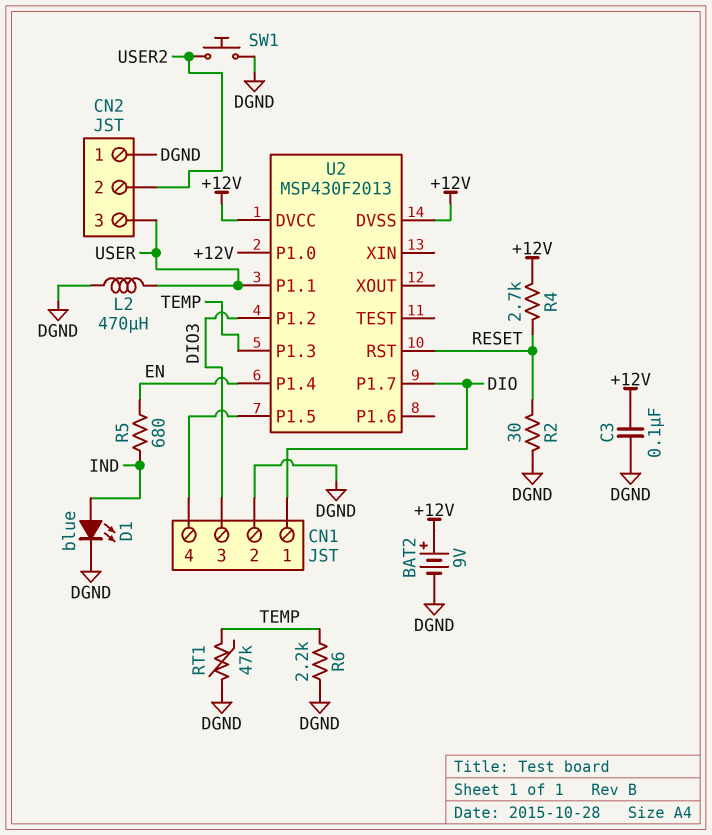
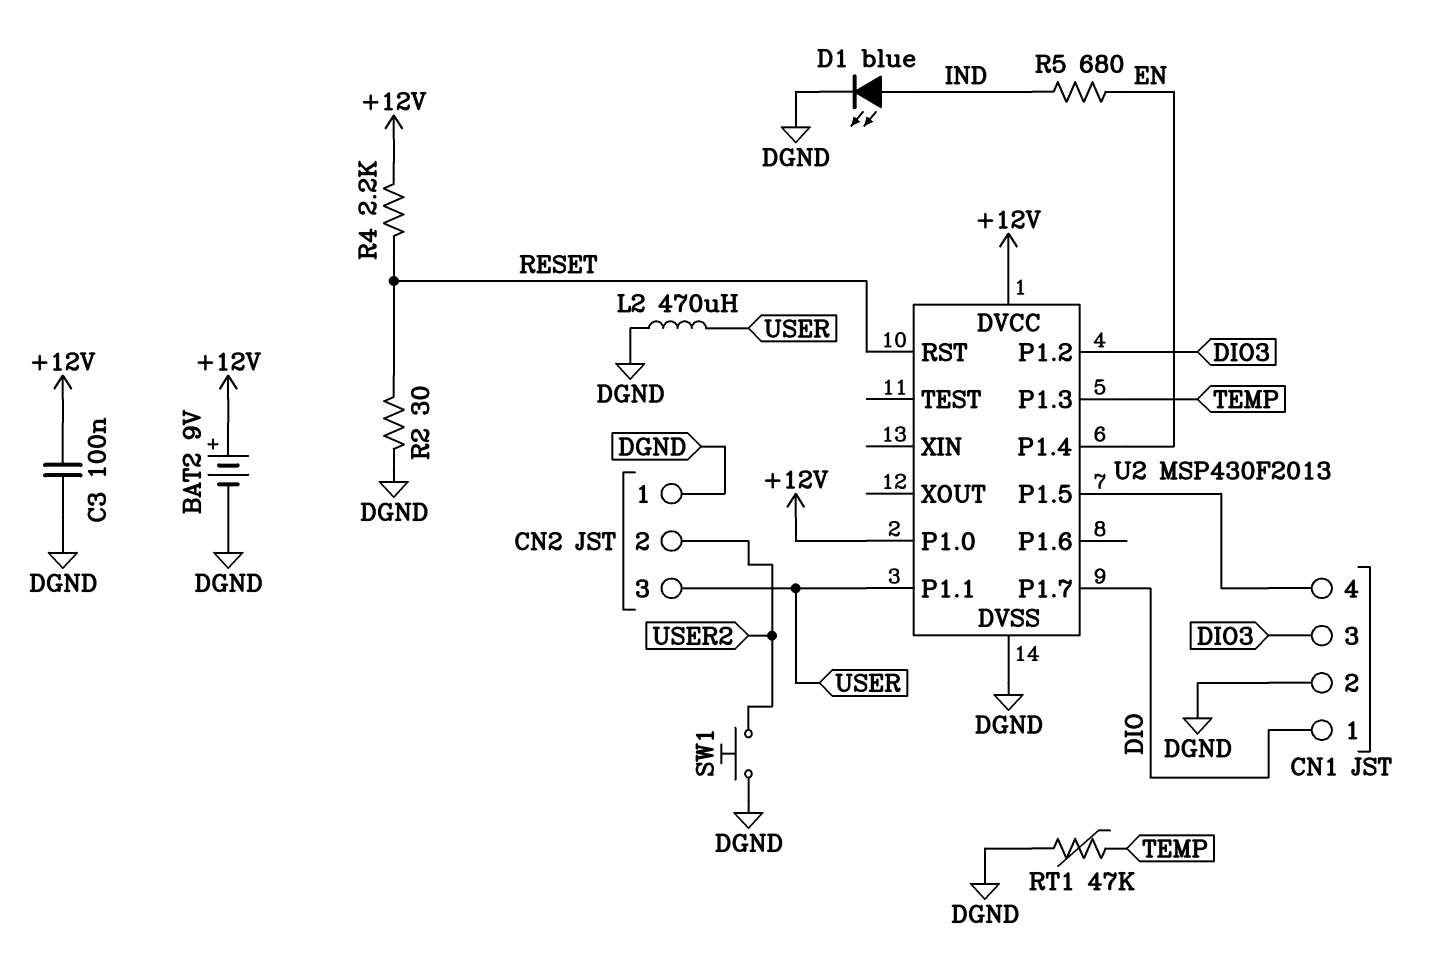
R4: 2.7k (+12V, RESET) -> 2.2k (+12V, RESET)
R6: 2.2k (DGND, TEMP) -> none
U2 pin DVSS: +12V -> DGND

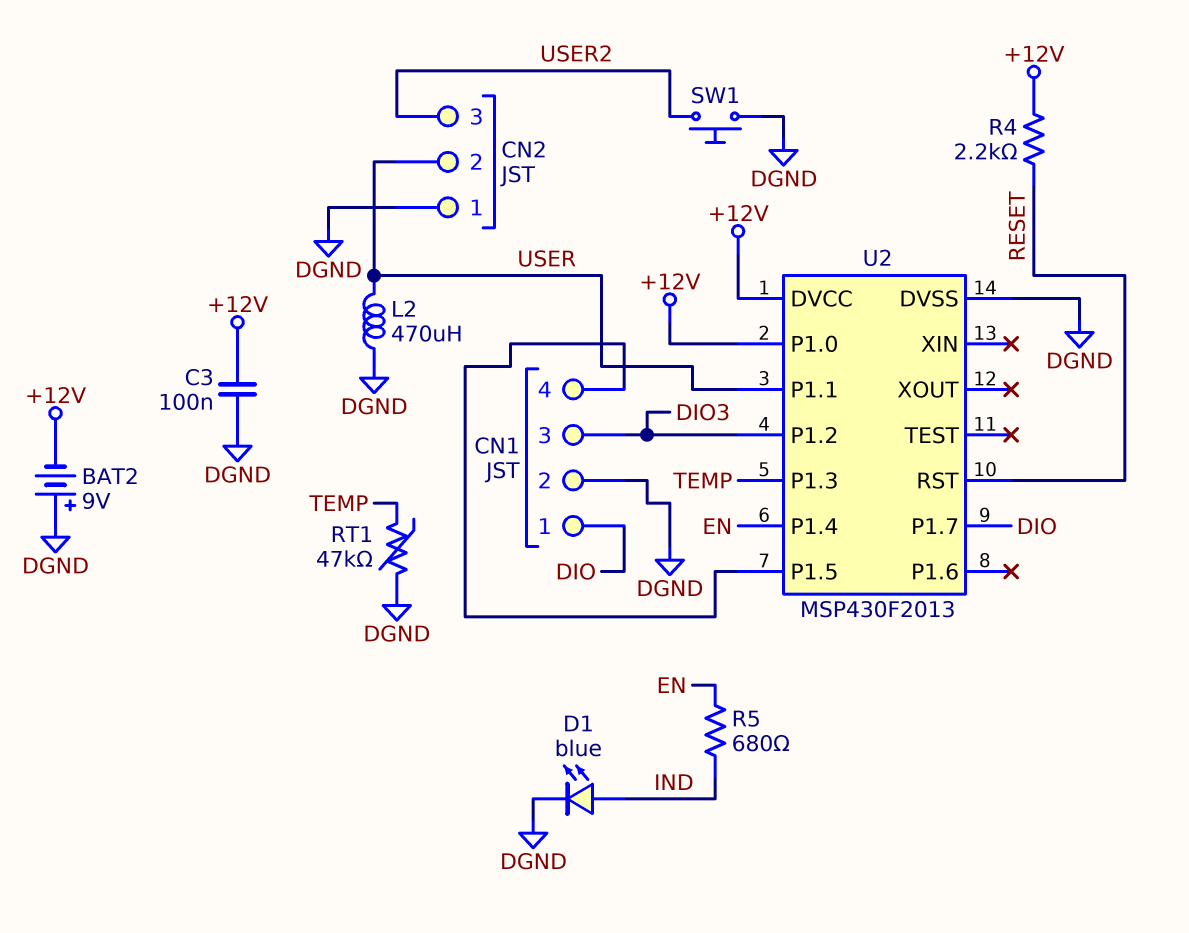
BAT2: 9V (plus +12V, minus DGND) -> 9V (plus DGND, minus +12V)
CN2 pin 2: USER2 -> USER
CN2 pin 3: USER -> USER2
R2: 30 (DGND, RESET) -> none

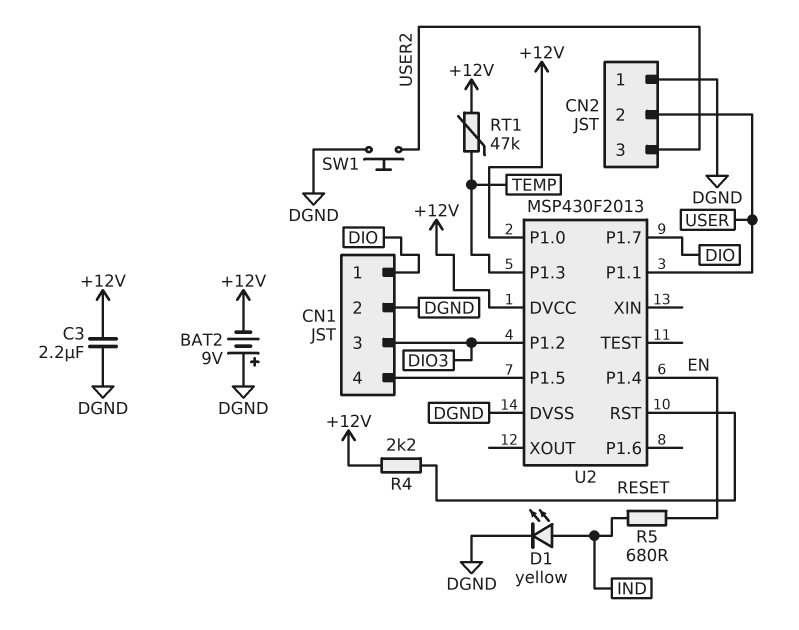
C3: 100nF (+12V, DGND) -> 2.2uF (+12V, DGND)
D1: LED blue (A IND, K DGND) -> LED yellow (A IND, K DGND)
L2: 470uH (DGND, USER) -> none
RT1: 47k (DGND, TEMP) -> 47k (+12V, TEMP)

